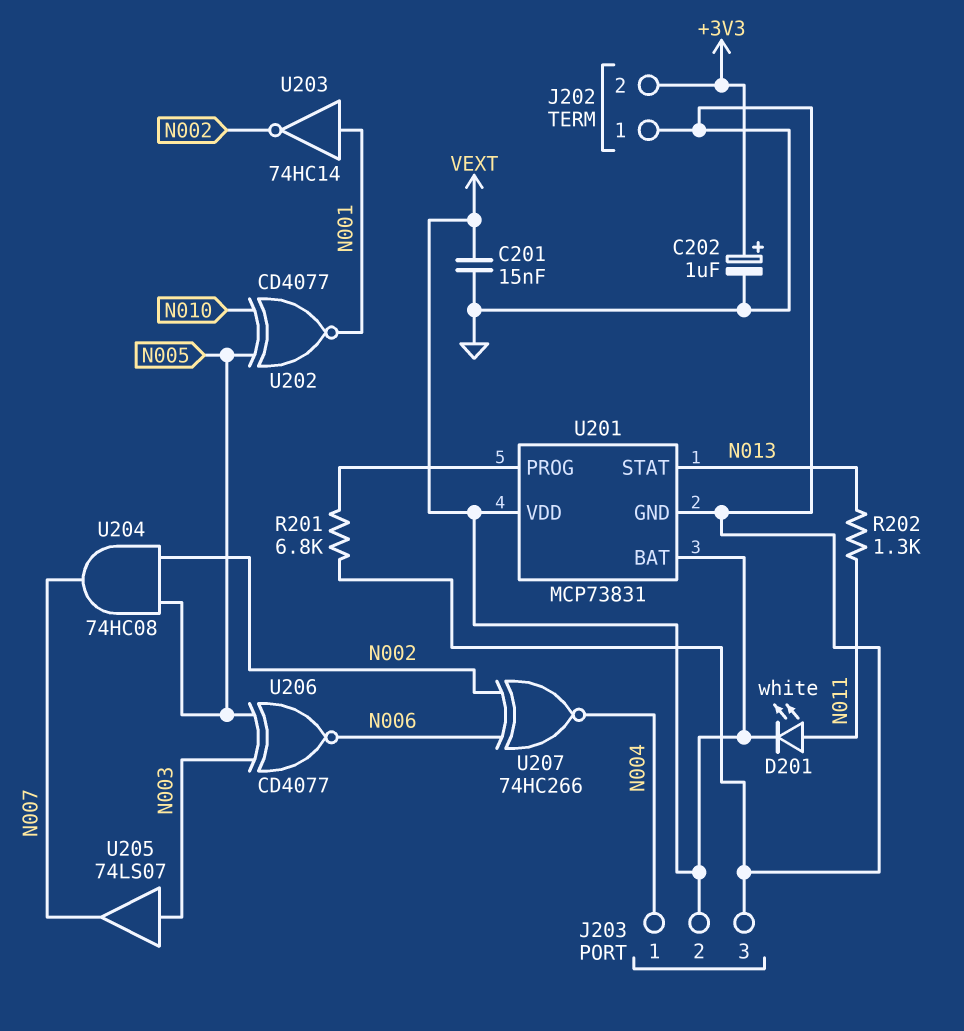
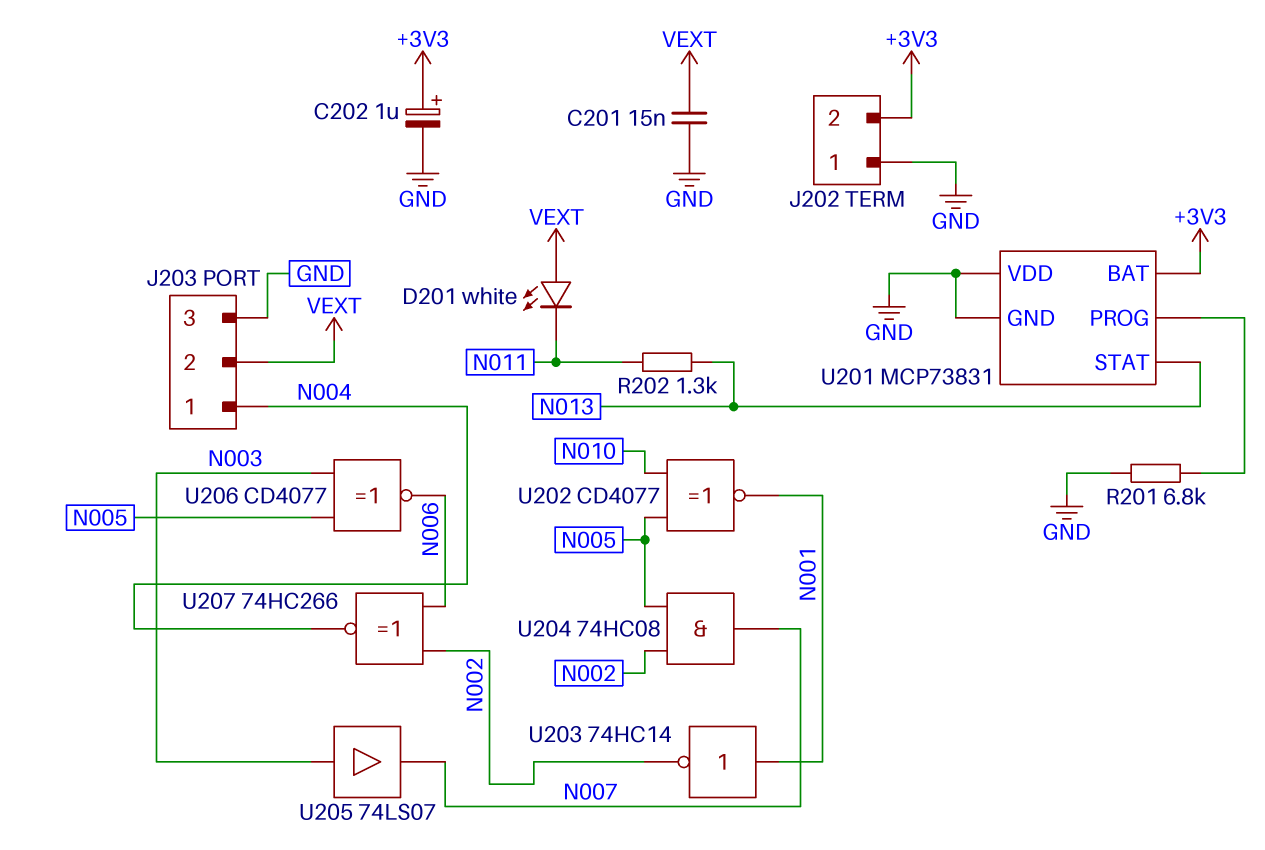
D201: LED white (A N011, K VEXT) -> LED white (A VEXT, K N011)
U201 pin BAT: VEXT -> +3V3
U201 pin VDD: VEXT -> GND

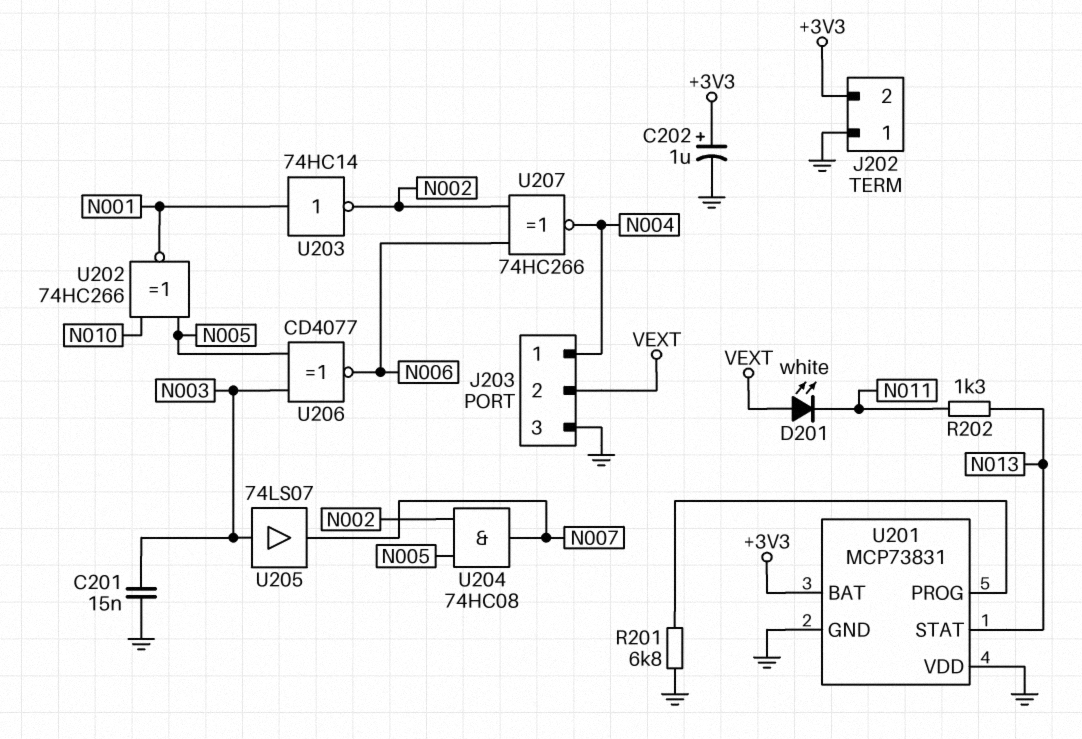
C201: 15nF (GND, VEXT) -> 15nF (GND, N003)
U202: XNOR CD4077 (in N005, in N010, out N001) -> XNOR 74HC266 (in N005, in N010, out N001)

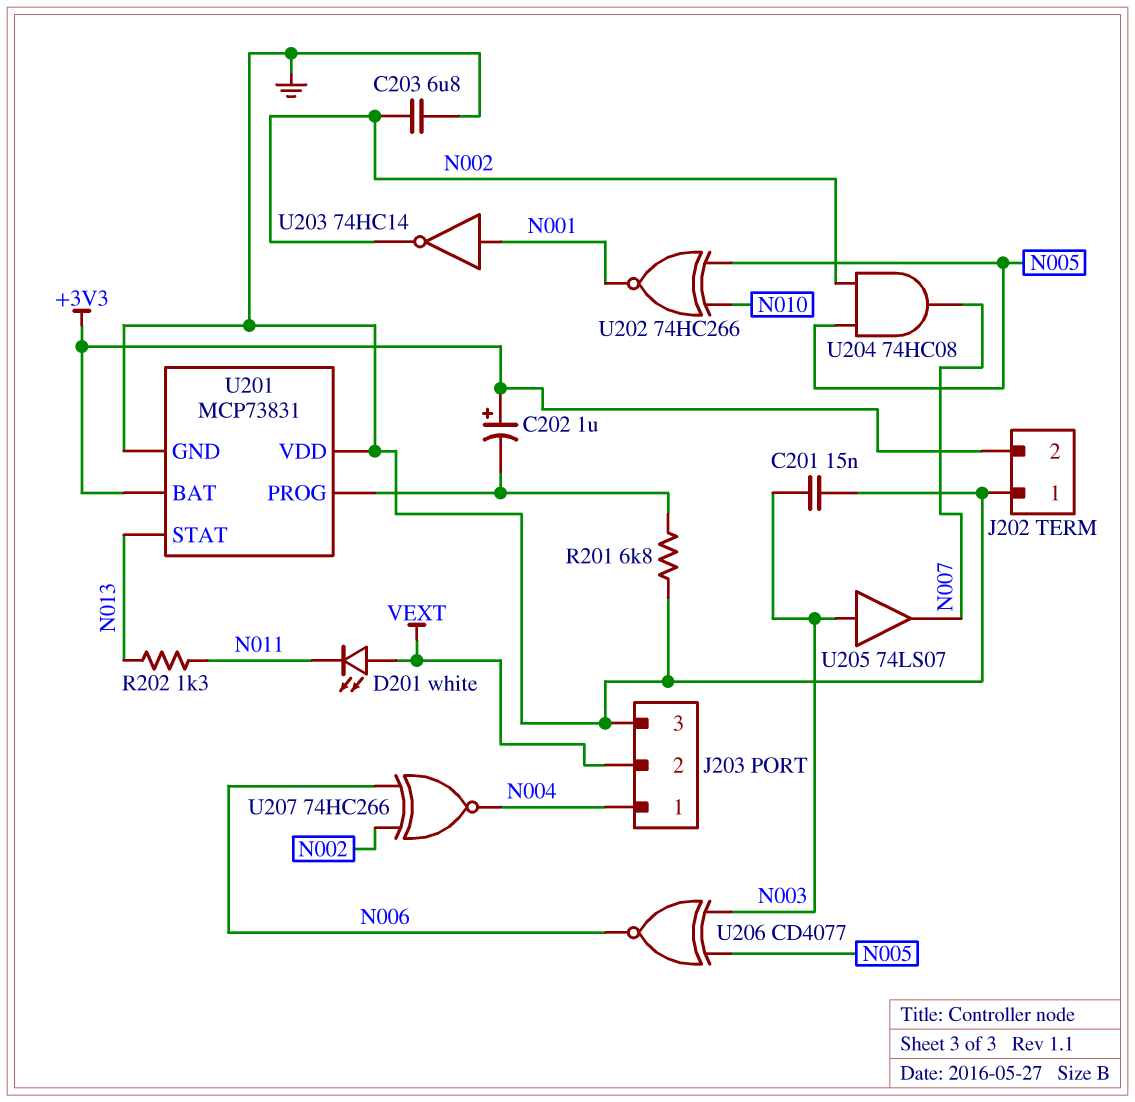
C202: 1uF (plus +3V3, minus GND) -> 1uF (plus +3V3, minus U201/PROG)
C203: none -> 6.8uF (GND, N002)

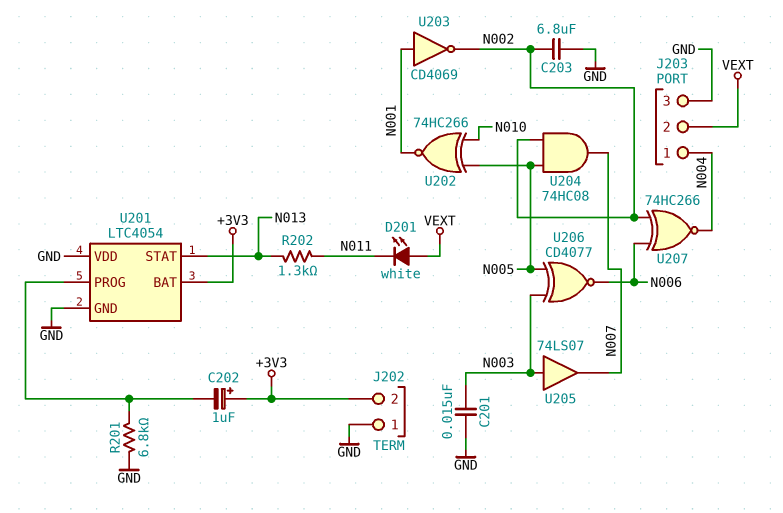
U201: MCP73831 -> LTC4054
U203: NOT 74HC14 (in N001, out N002) -> NOT CD4069 (in N001, out N002)

